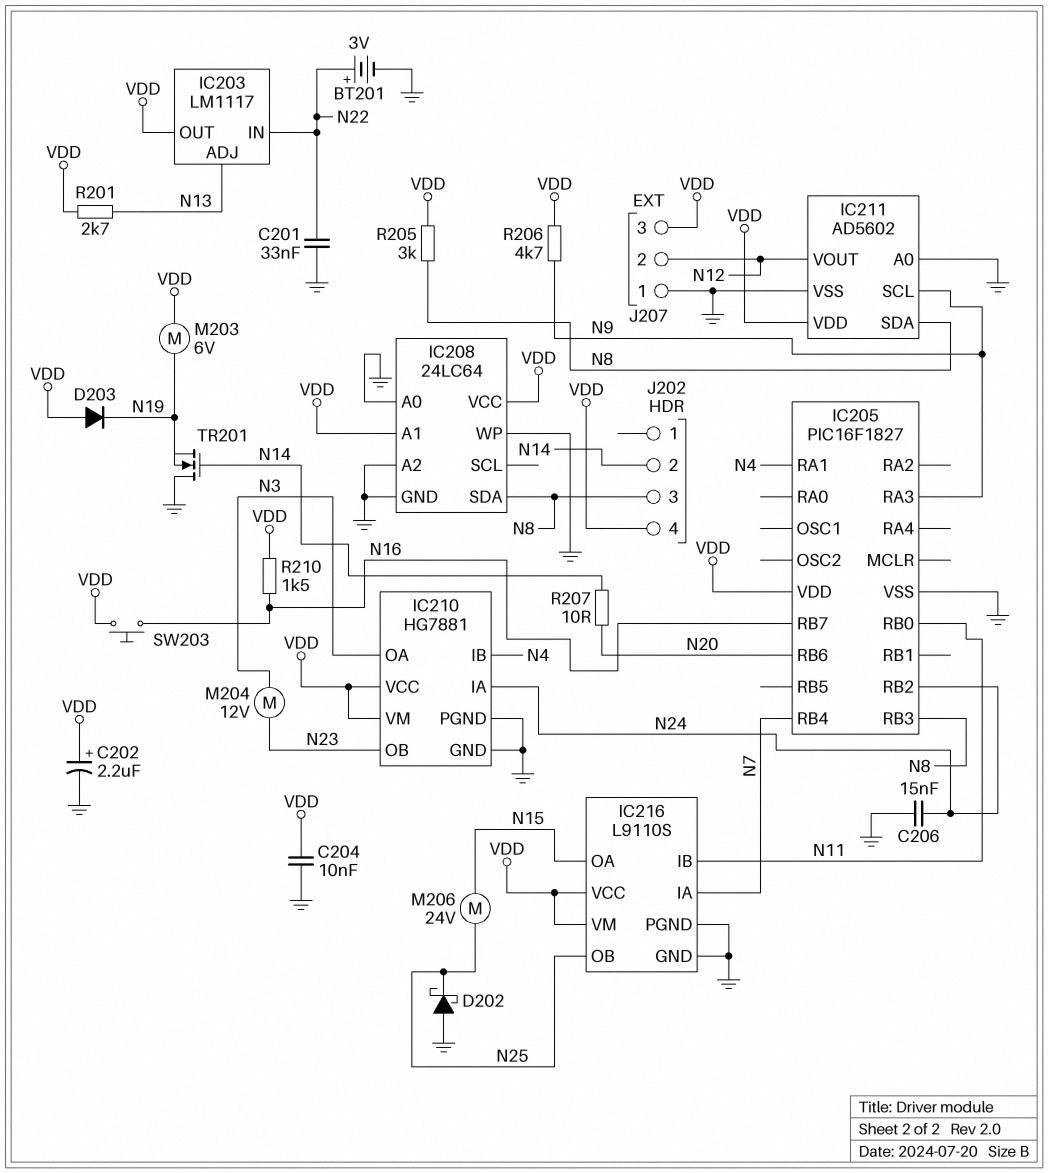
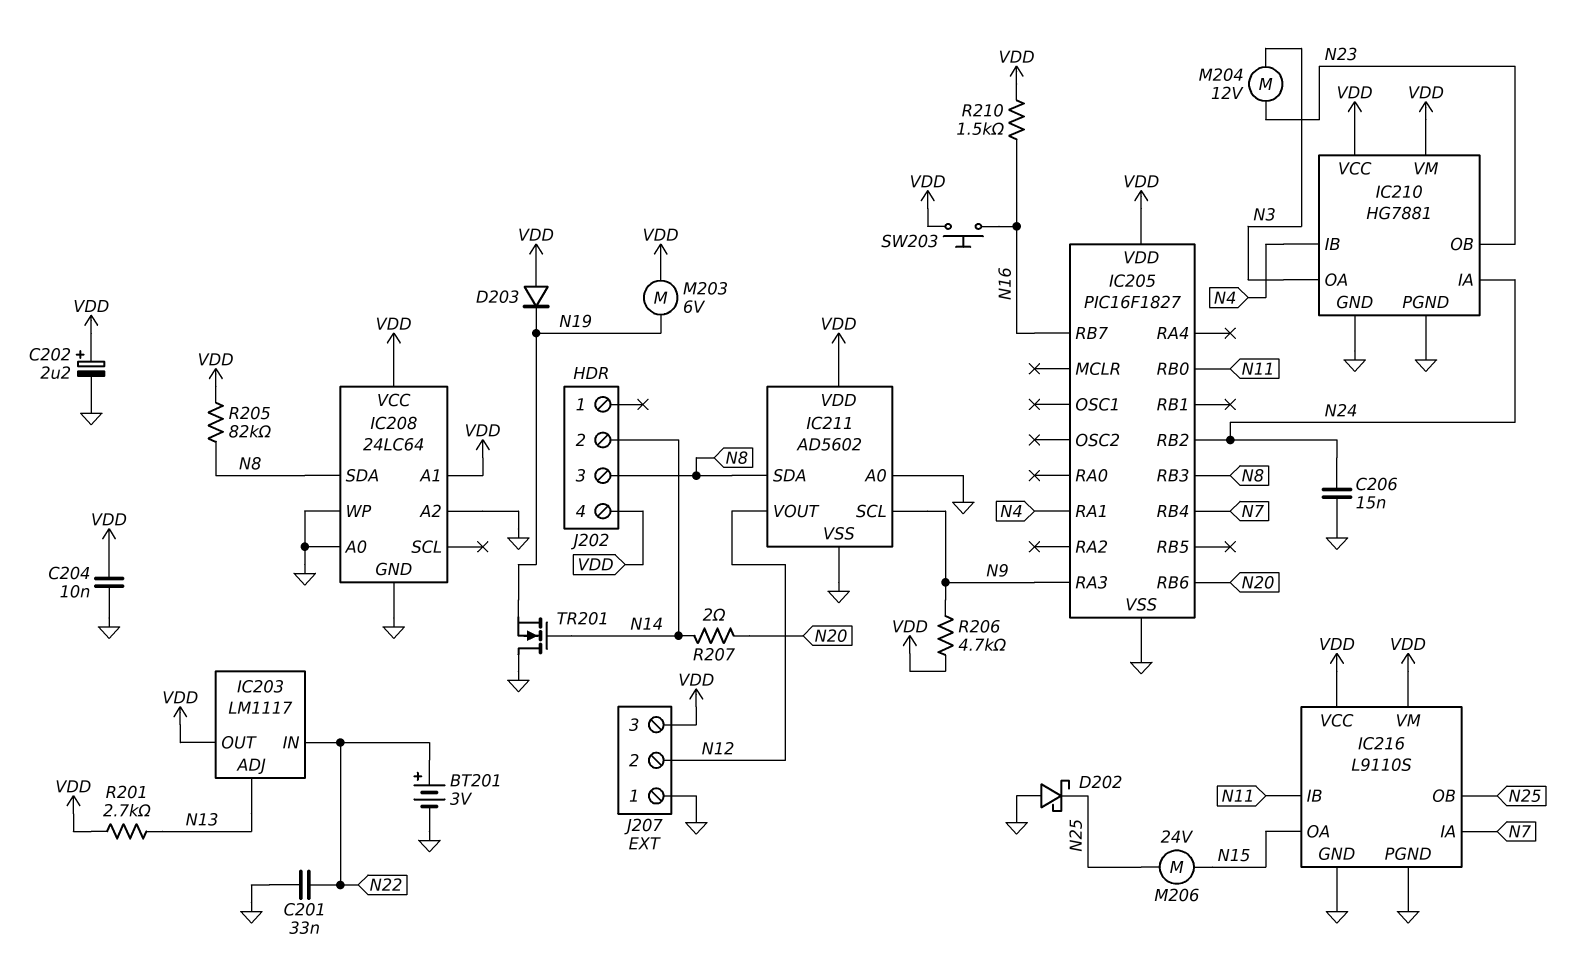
R205: 3k (N8, VDD) -> 82k (N8, VDD)
R207: 10 (N14, N20) -> 2 (N14, N20)

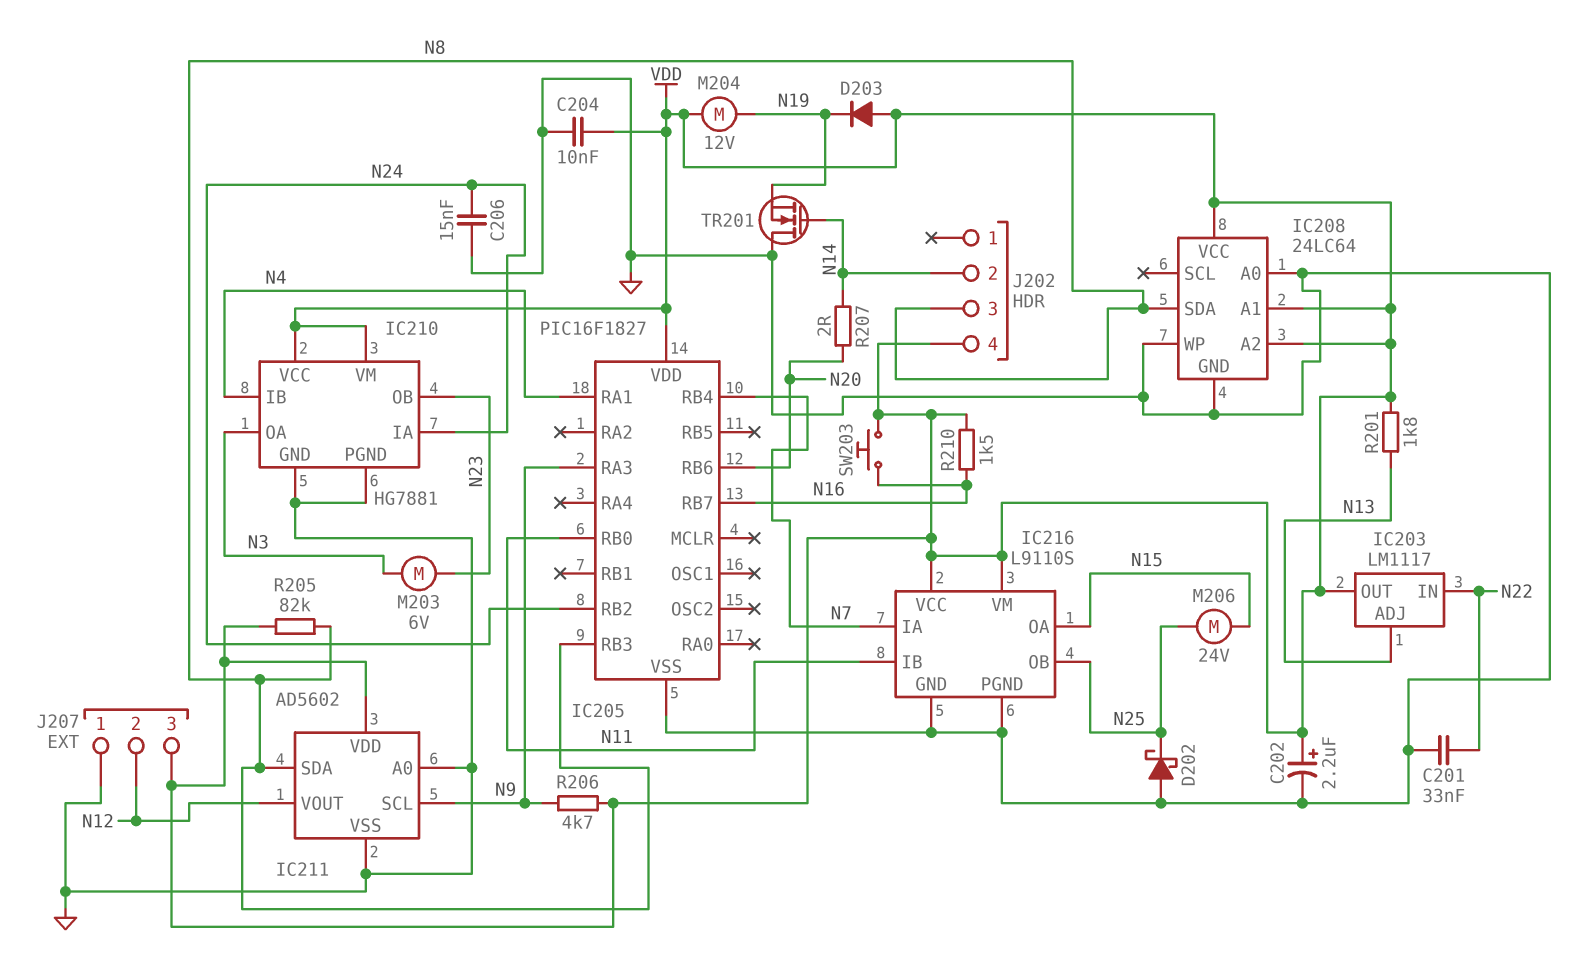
BT201: 3V (plus N22, minus GND) -> none
IC208 pin A2: GND -> VDD
M203: motor 6V (N19, VDD) -> motor 6V (N3, N23)
M204: motor 12V (N3, N23) -> motor 12V (N19, VDD)
R201: 2.7k (N13, VDD) -> 1.8k (N13, VDD)

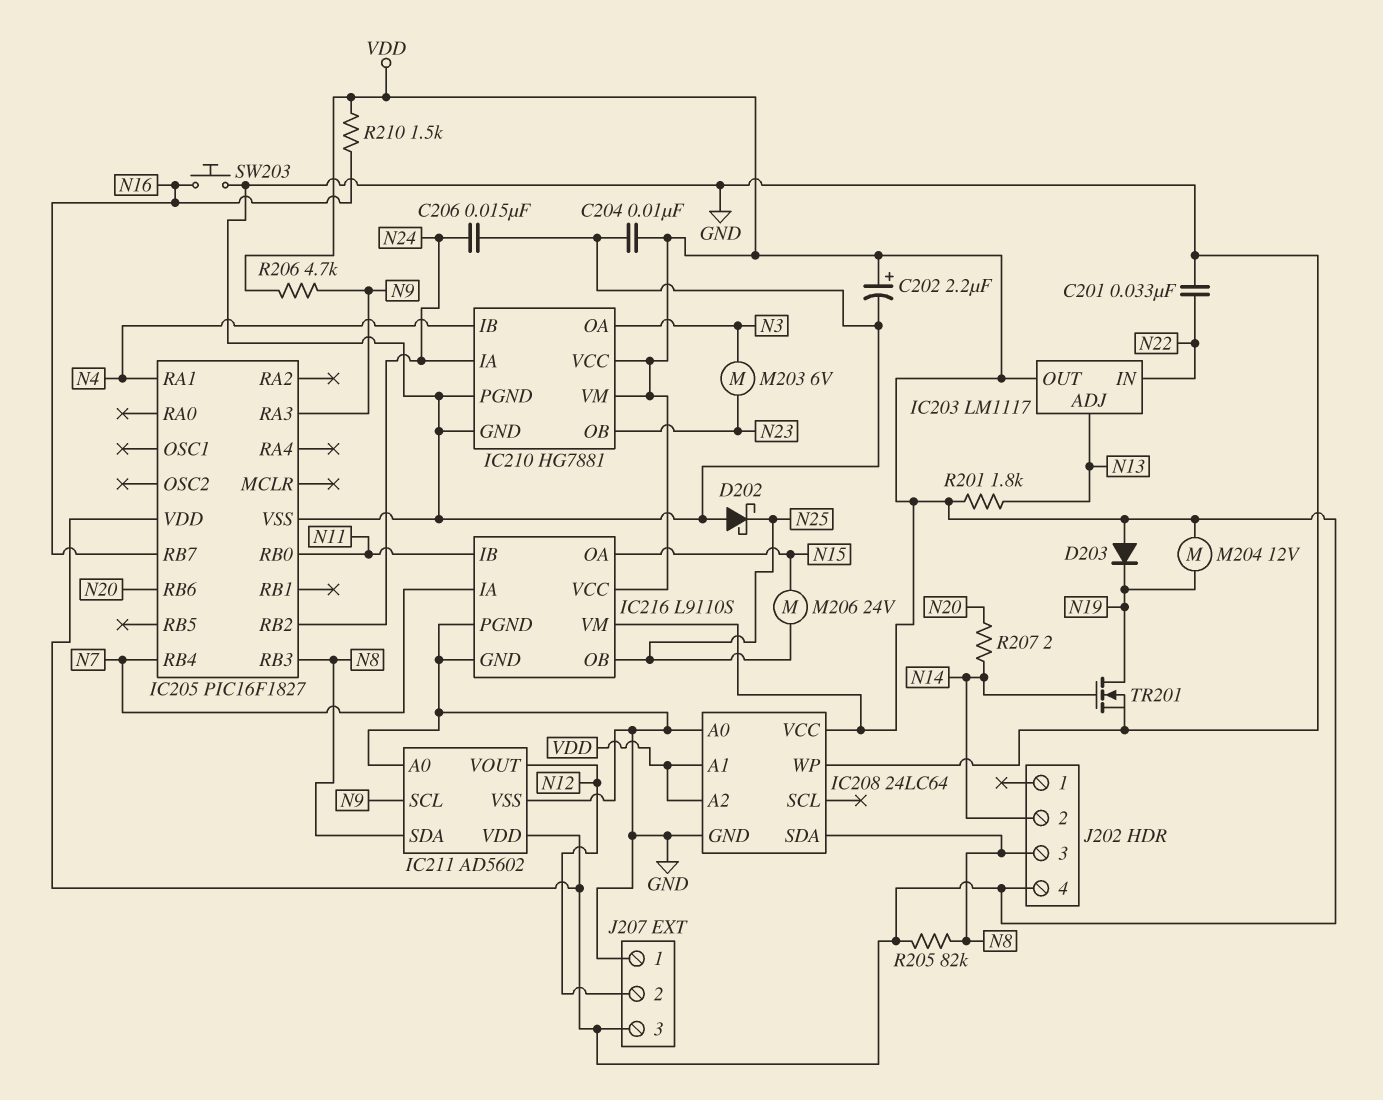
SW203: button (N16, VDD) -> button (GND, N16)
TR201: NMOS (G N14, D GND, S N19) -> NMOS (G N14, D N19, S GND)

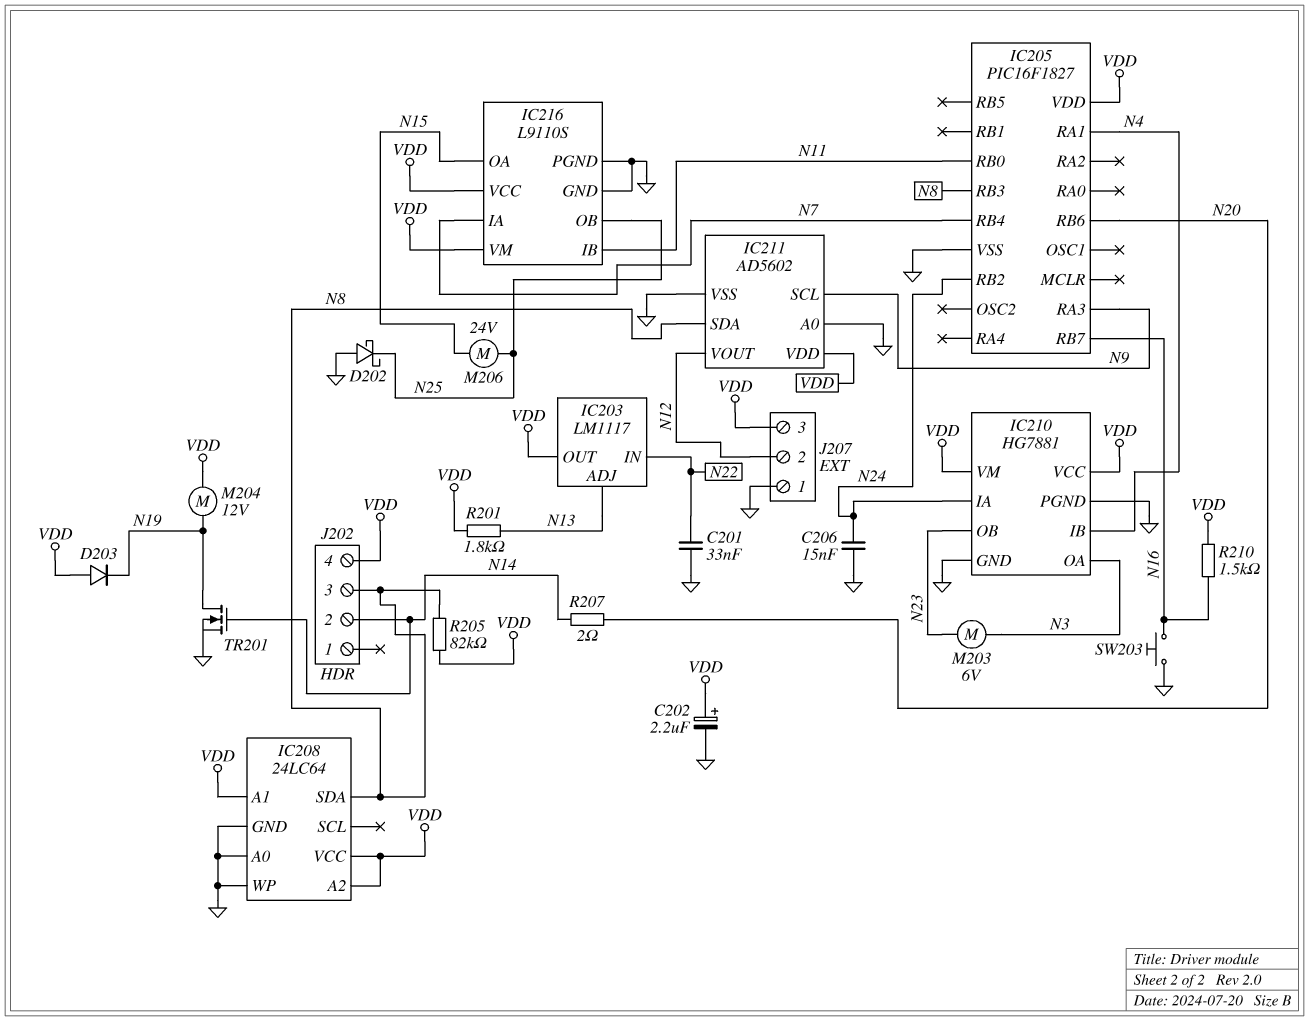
C204: 10nF (GND, VDD) -> none
R206: 4.7k (N9, VDD) -> none

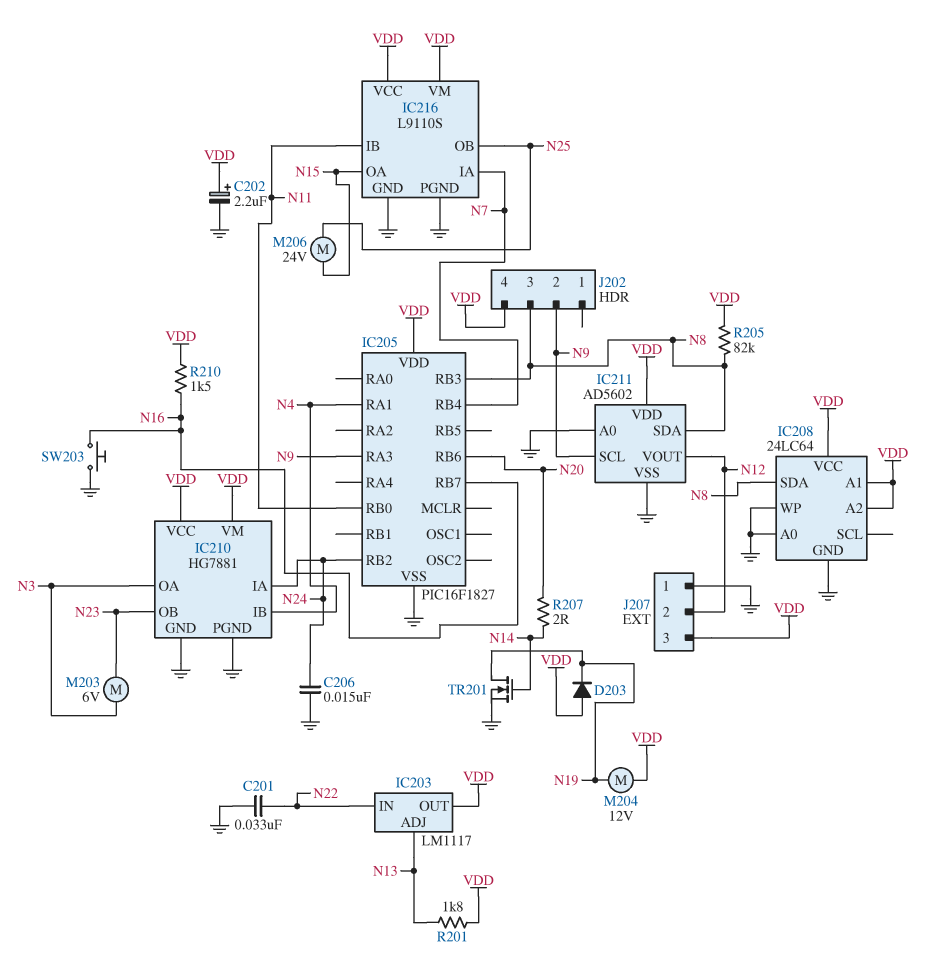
D202: schottky (A GND, K N25) -> none
J202 pin 2: N14 -> N9

